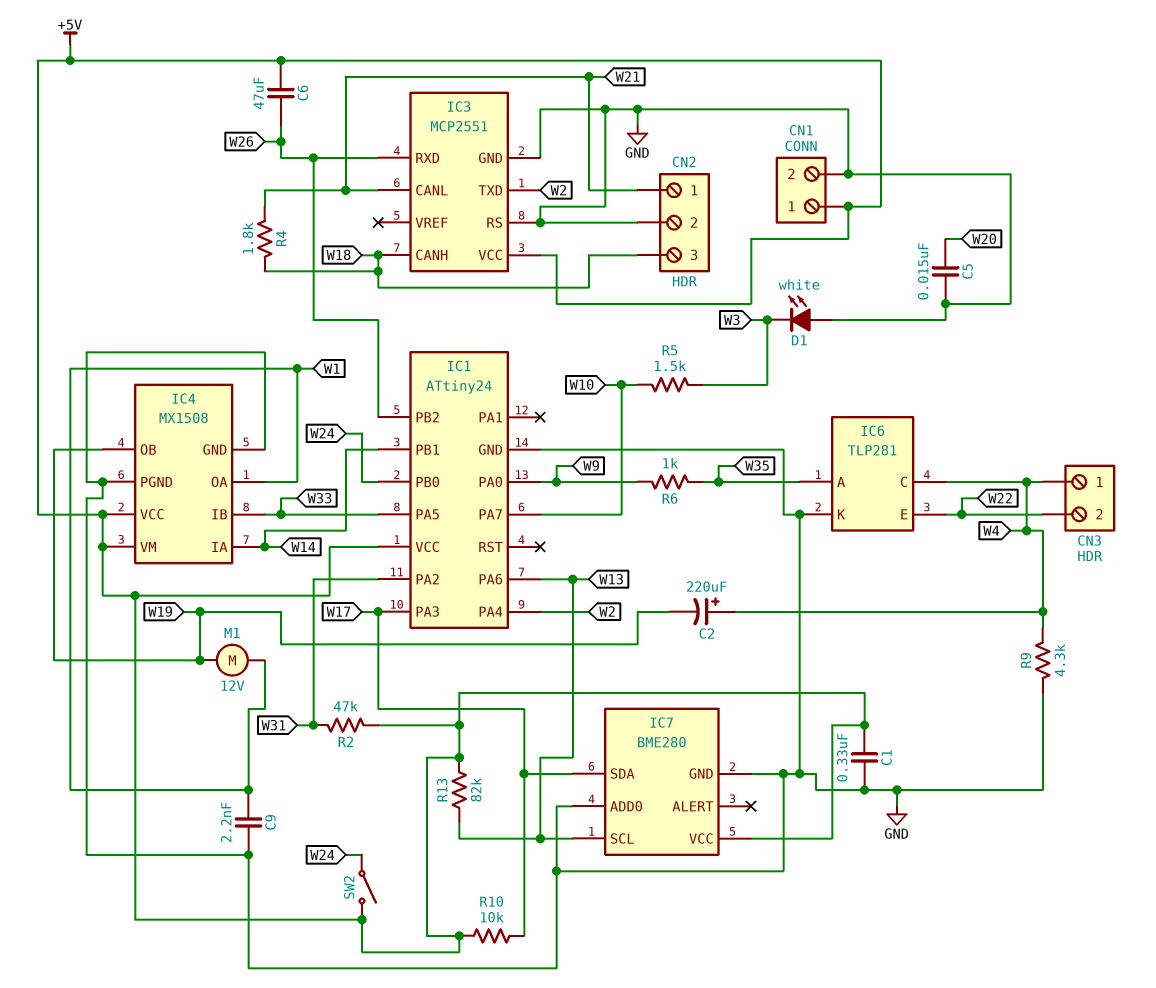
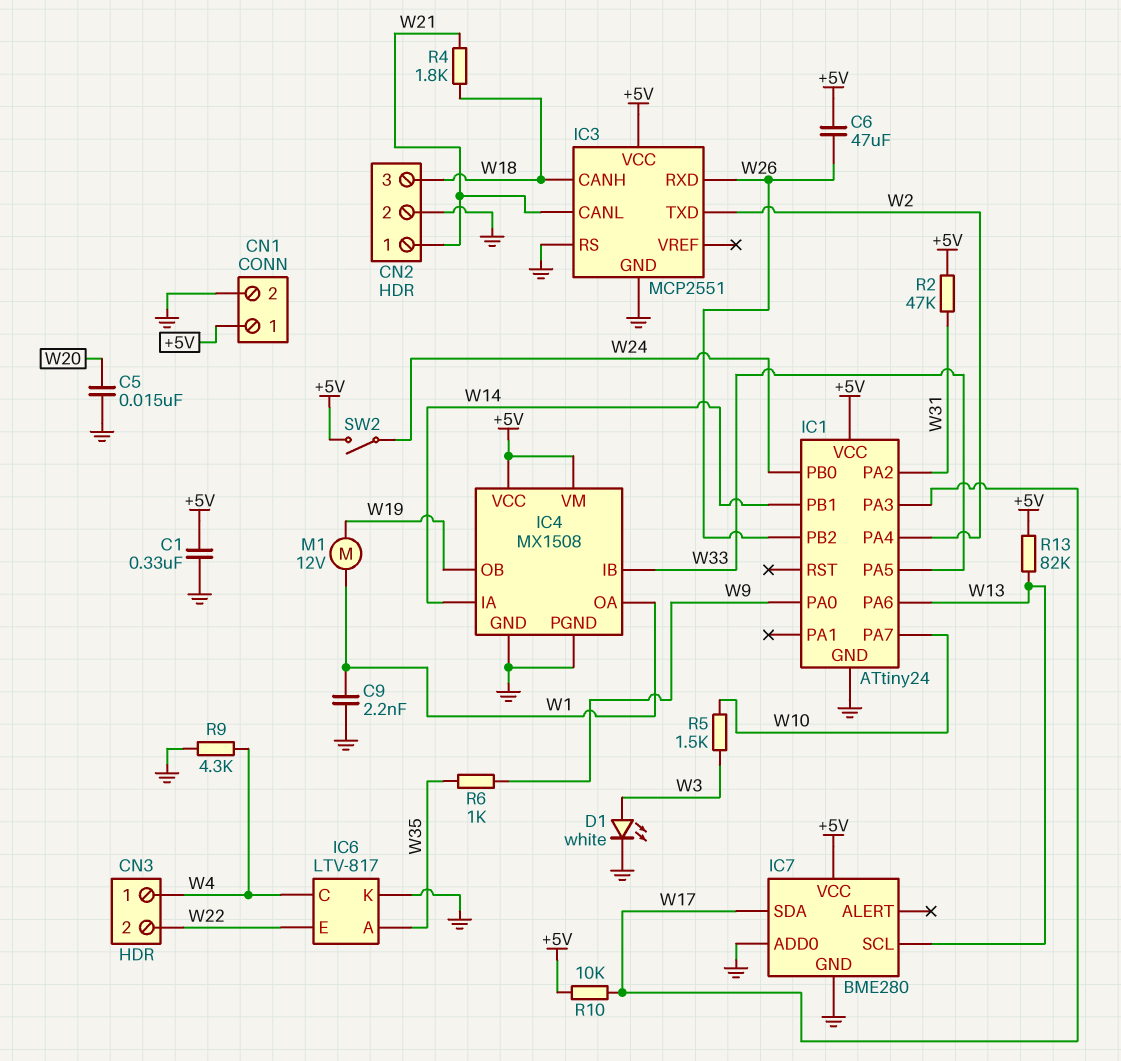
C2: 220uF (plus W4, minus W19) -> none
D1: LED white (A GND, K W3) -> LED white (A W3, K GND)
IC6: TLP281 -> LTV-817

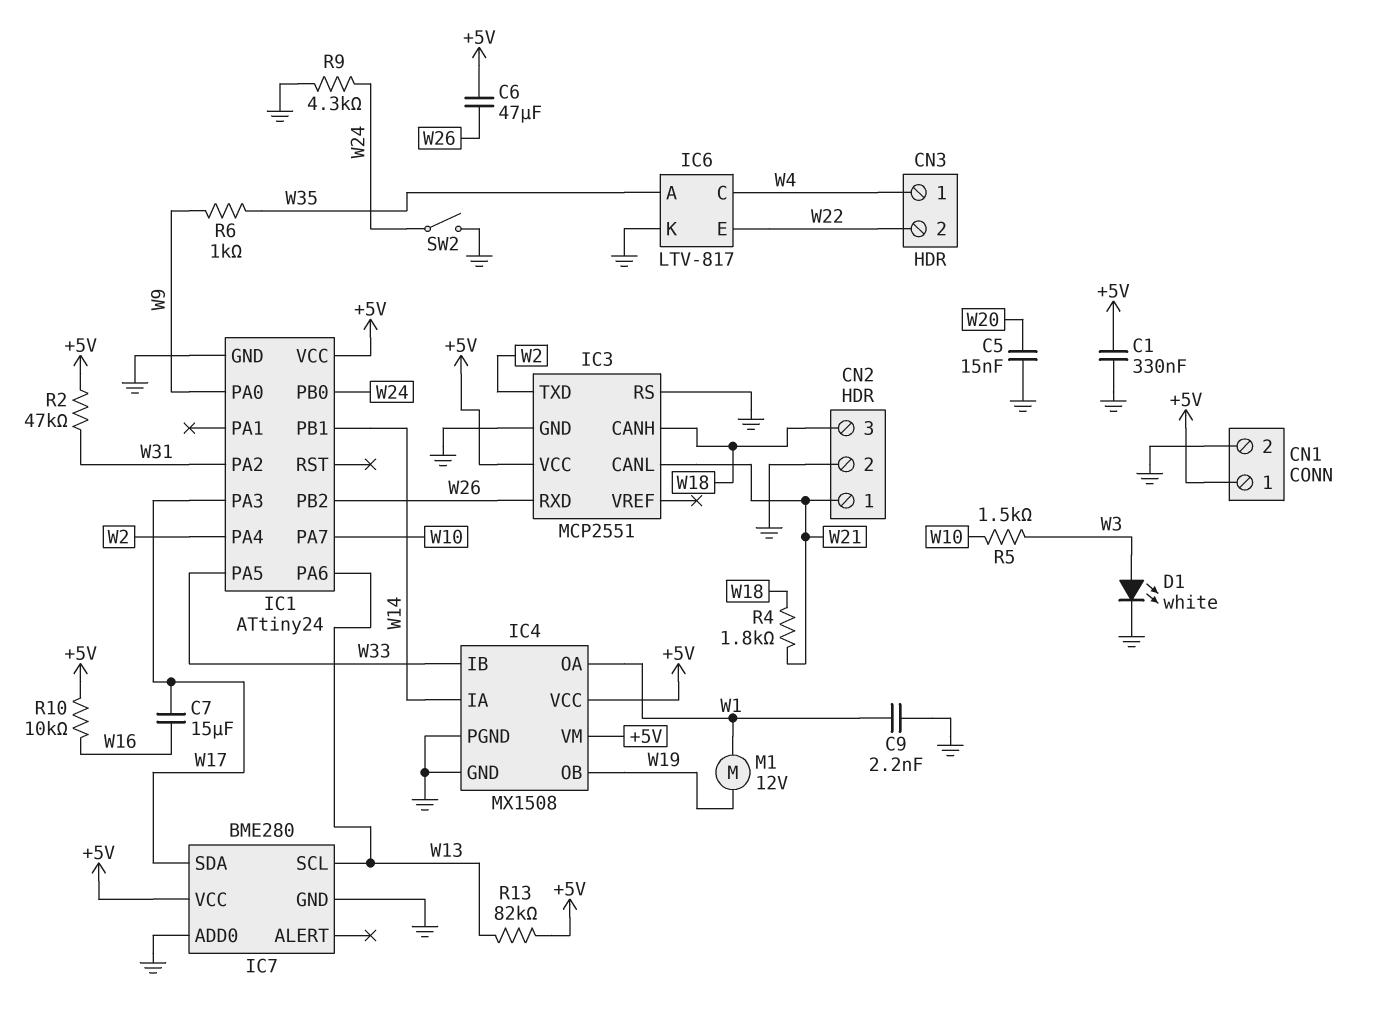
C7: none -> 15uF (W16, W17)
R9: 4.3k (GND, W4) -> 4.3k (GND, W24)
R10: 10k (+5V, W17) -> 10k (+5V, W16)
SW2: switch (+5V, W24) -> switch (GND, W24)

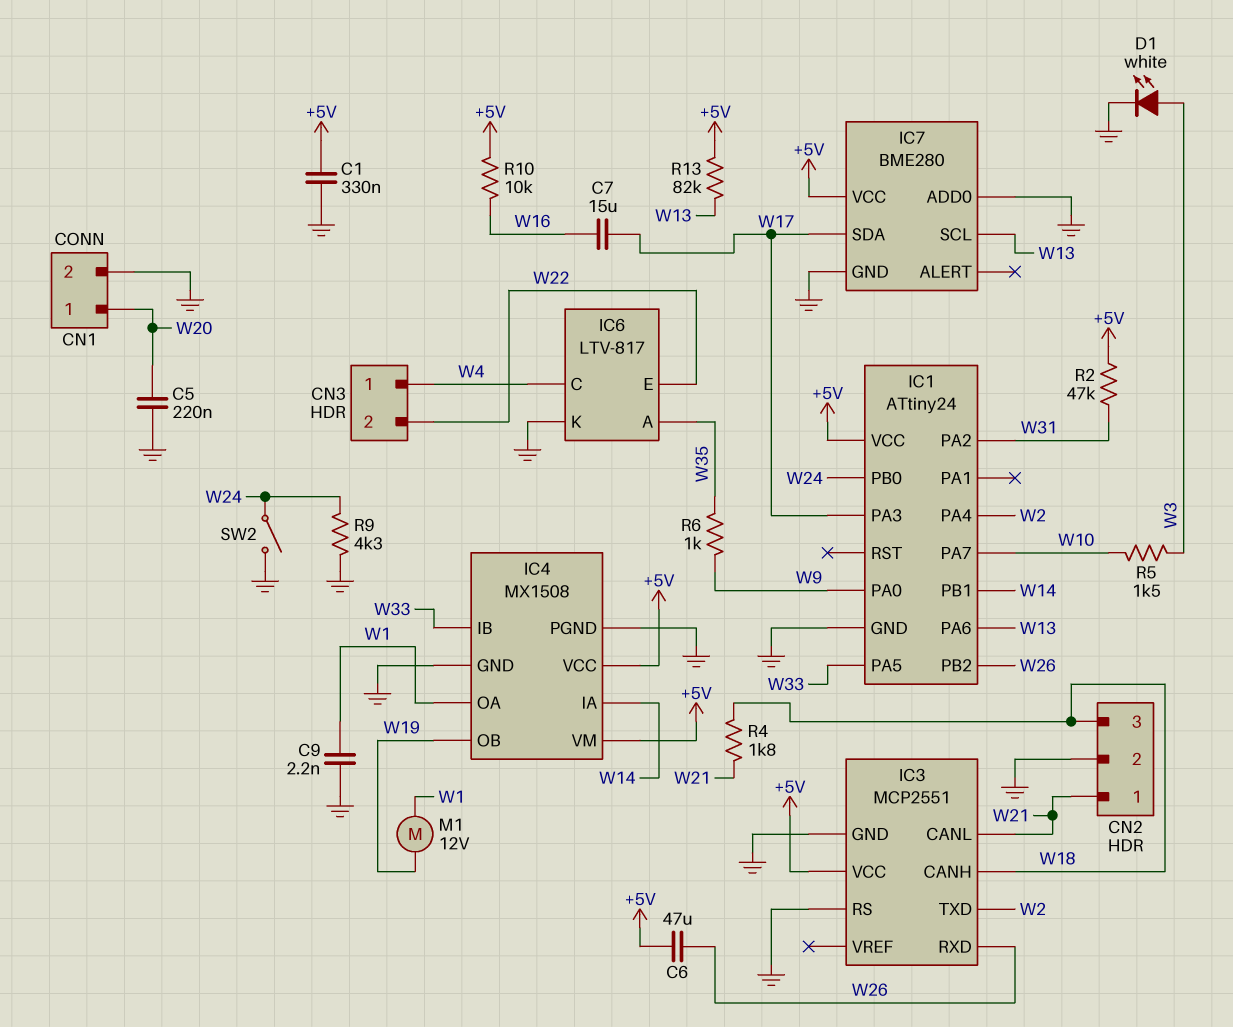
C5: 15nF (GND, W20) -> 220nF (GND, W20)
CN1 pin 1: +5V -> W20

